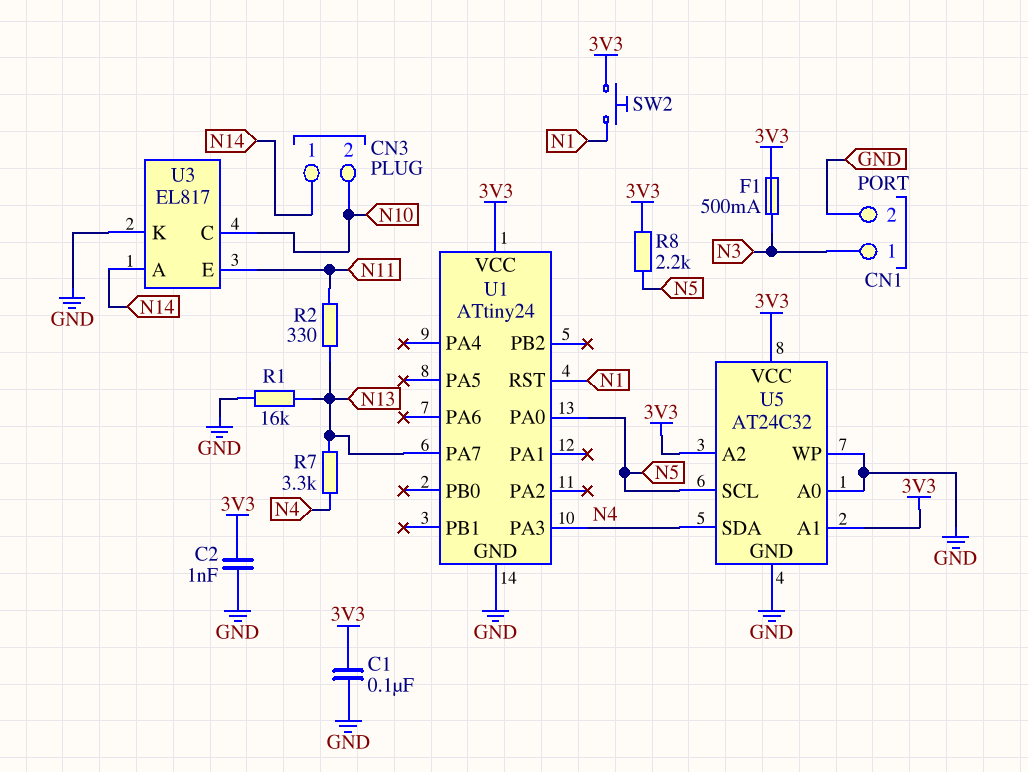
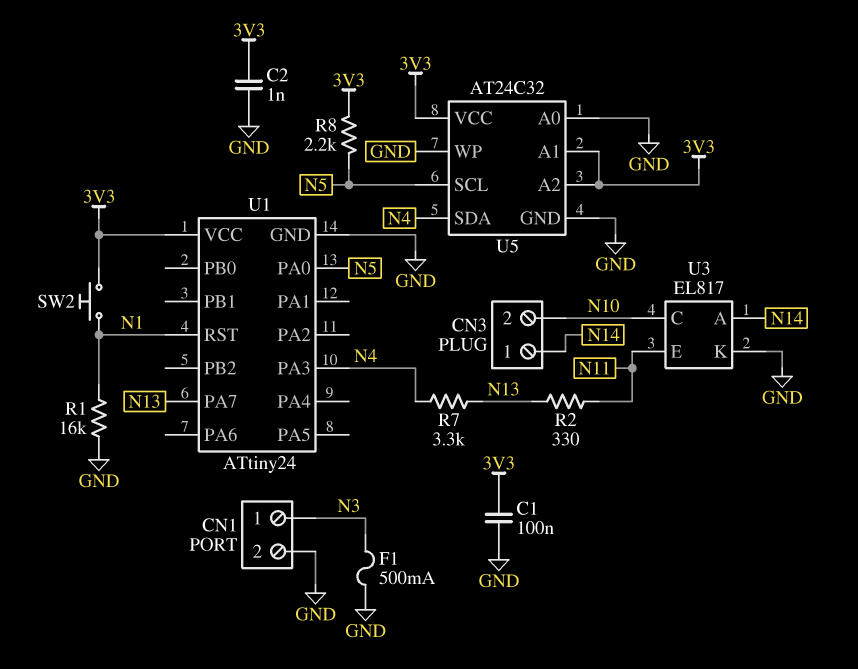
F1: 500mA (3V3, N3) -> 500mA (GND, N3)
R1: 16k (GND, N13) -> 16k (GND, N1)

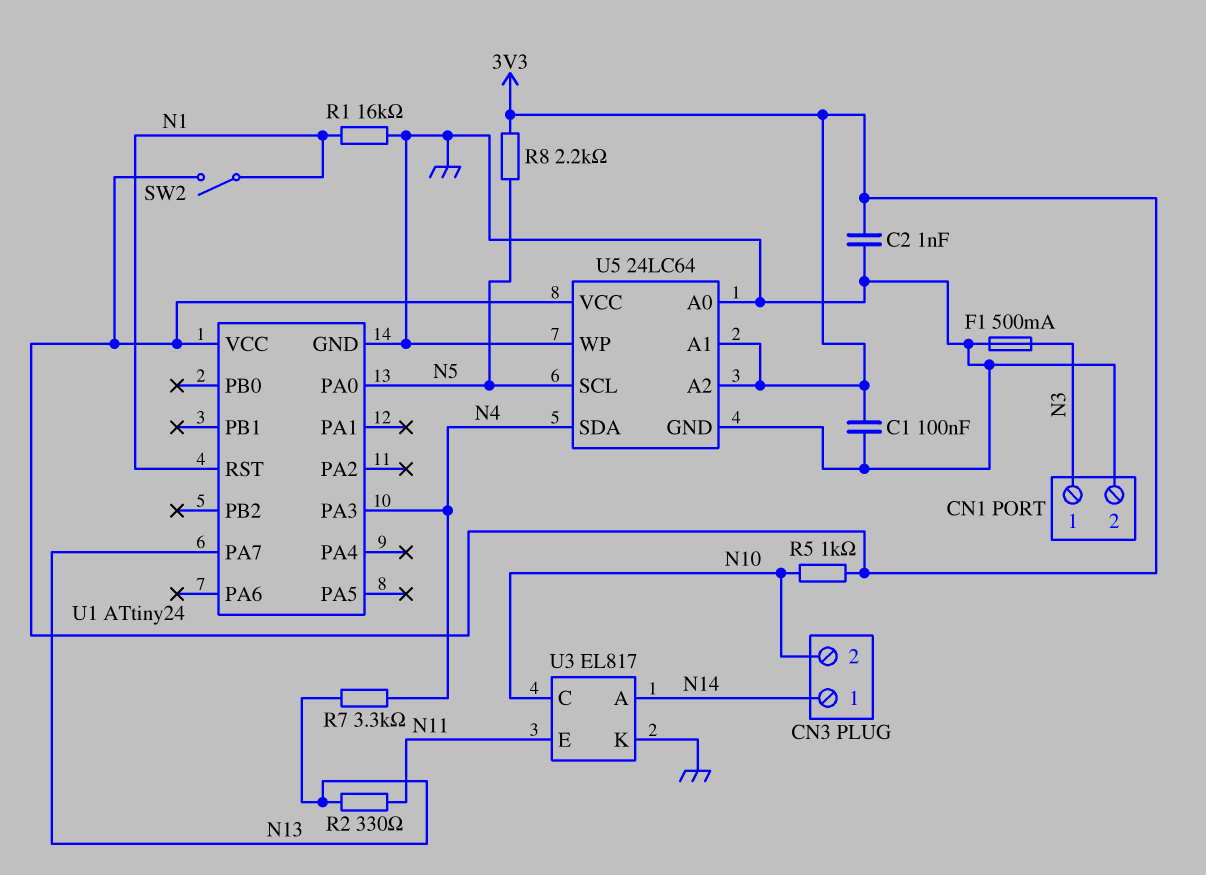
R5: none -> 1k (3V3, N10)
SW2: button (3V3, N1) -> switch (3V3, N1)
U5: AT24C32 -> 24LC64

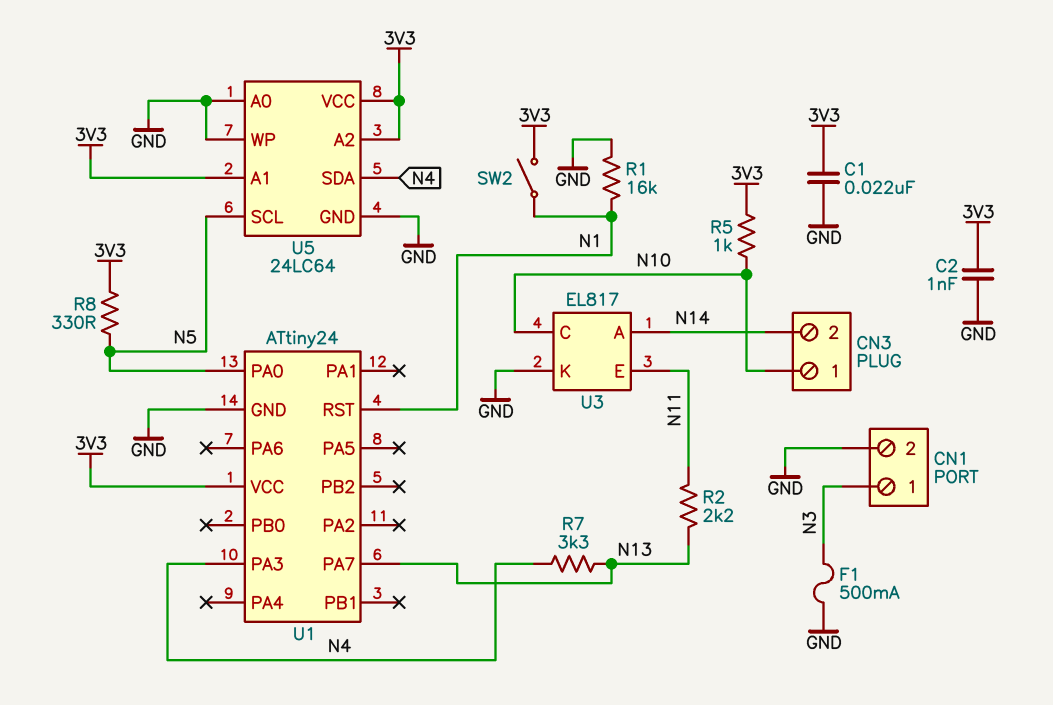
C1: 100nF (3V3, GND) -> 22nF (3V3, GND)
CN3 pin 1: N14 -> N10
CN3 pin 2: N10 -> N14
R2: 330 (N11, N13) -> 2.2k (N11, N13)
R8: 2.2k (3V3, N5) -> 330 (3V3, N5)

